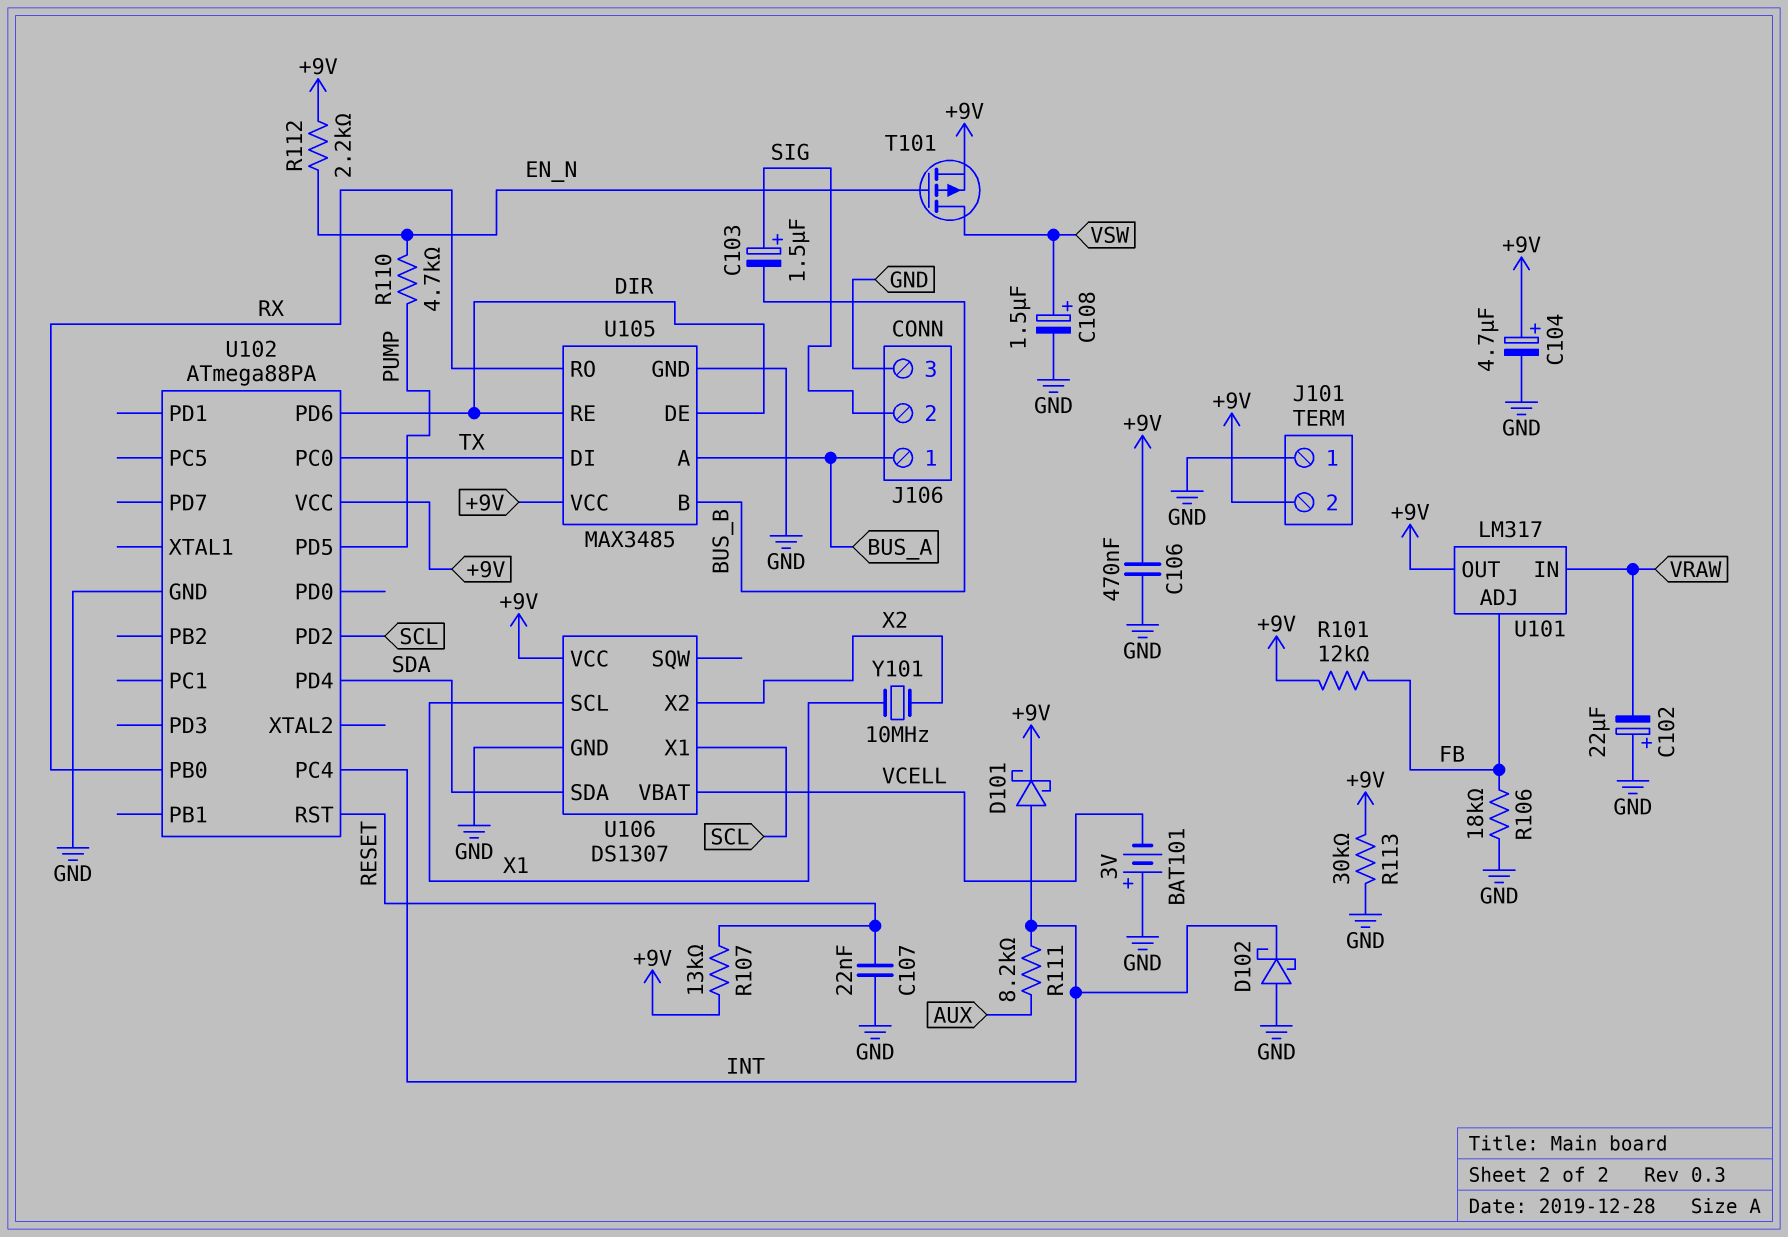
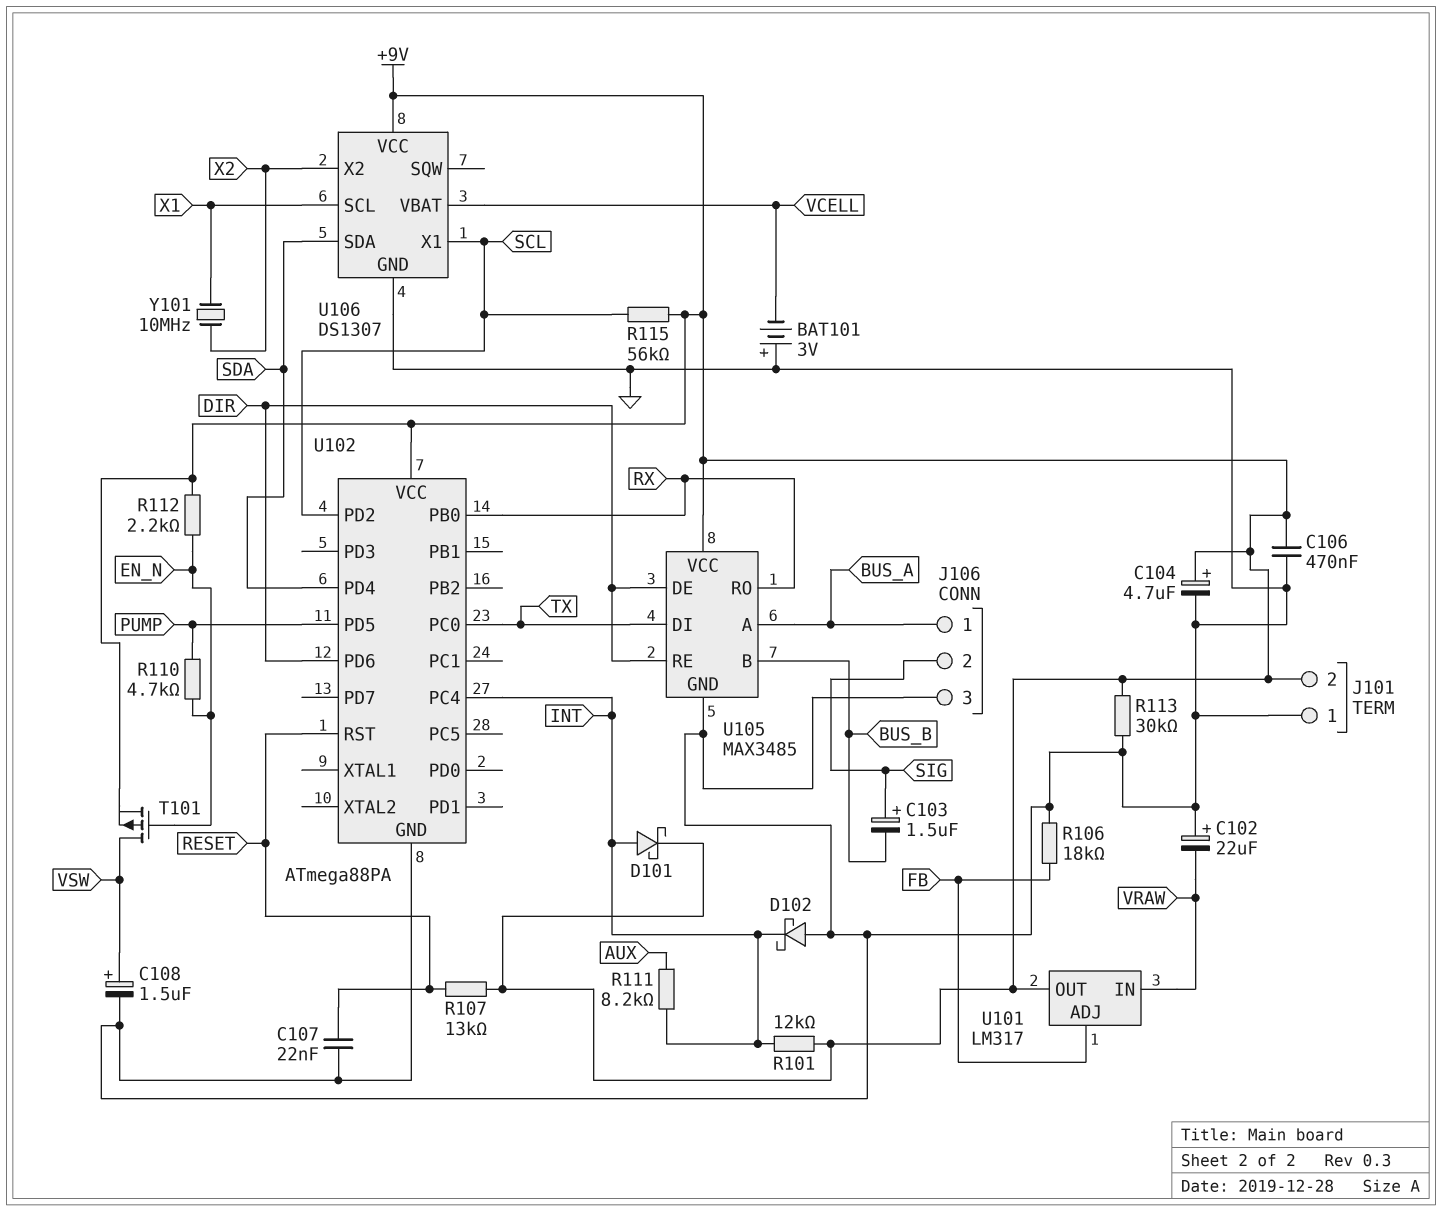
R101: 12k (+9V, FB) -> 12k (+9V, INT)
R115: none -> 56k (+9V, SCL)

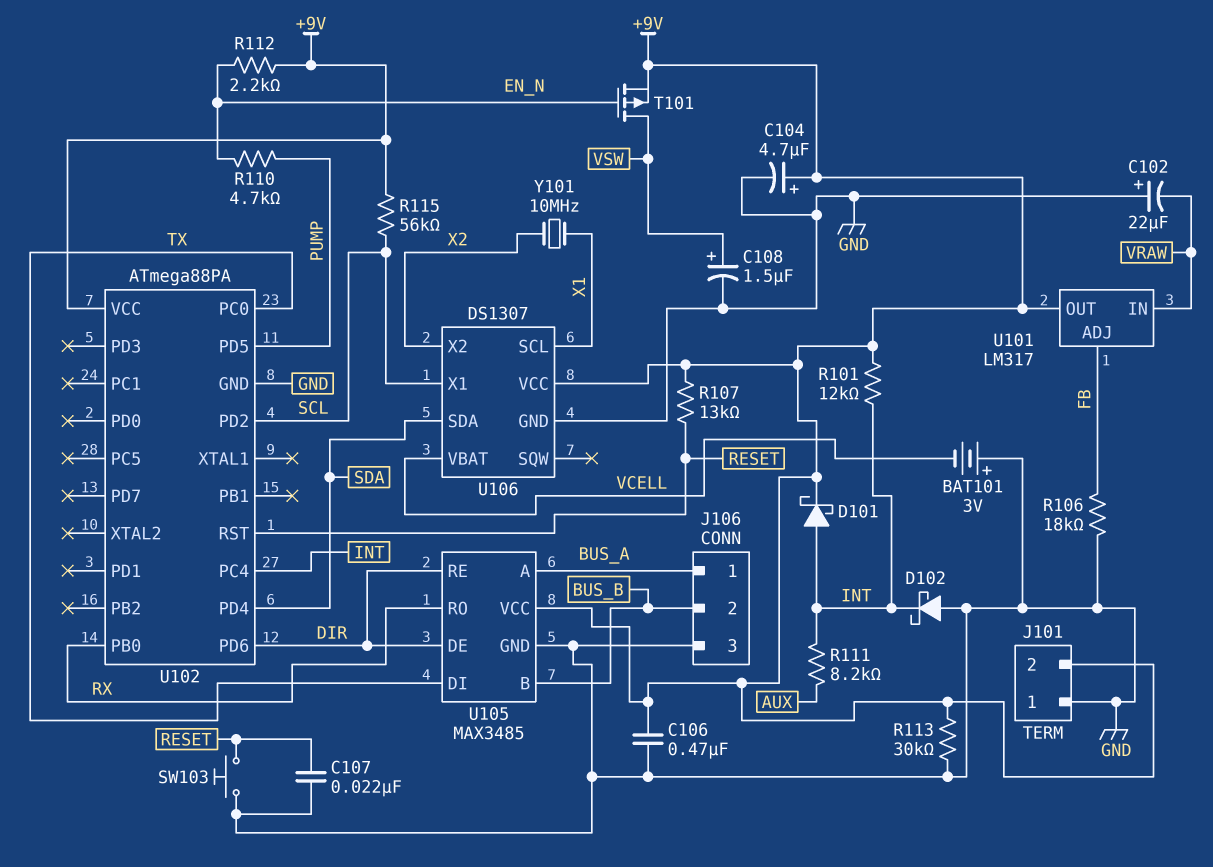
C103: 1.5uF (plus SIG, minus BUS_B) -> none
J106 pin 2: SIG -> BUS_B
SW103: none -> button (GND, RESET)

